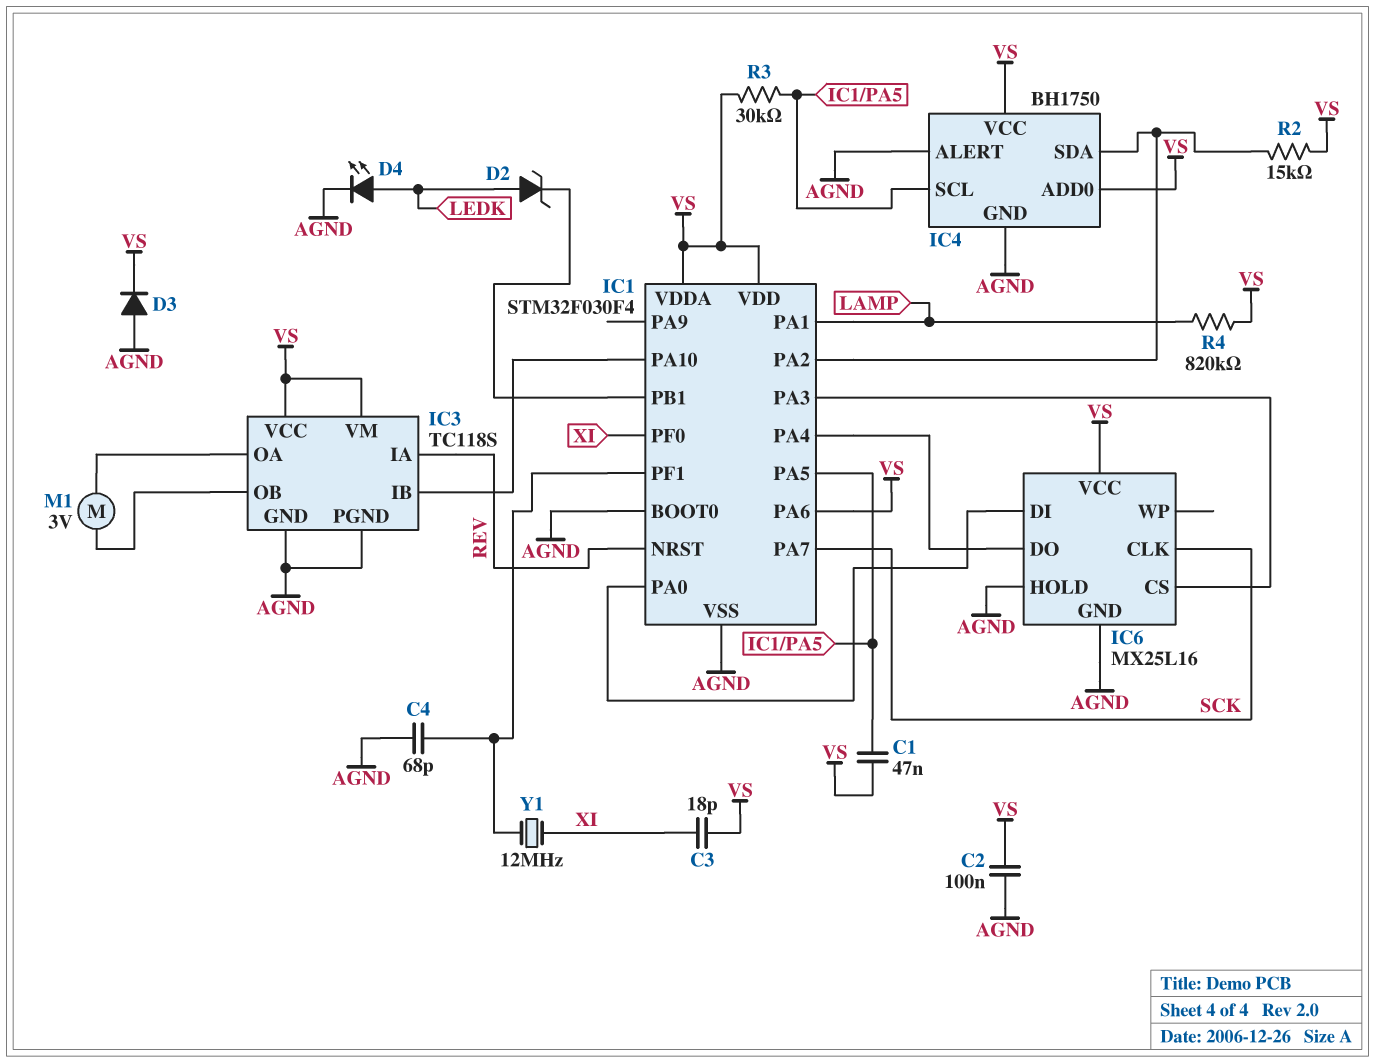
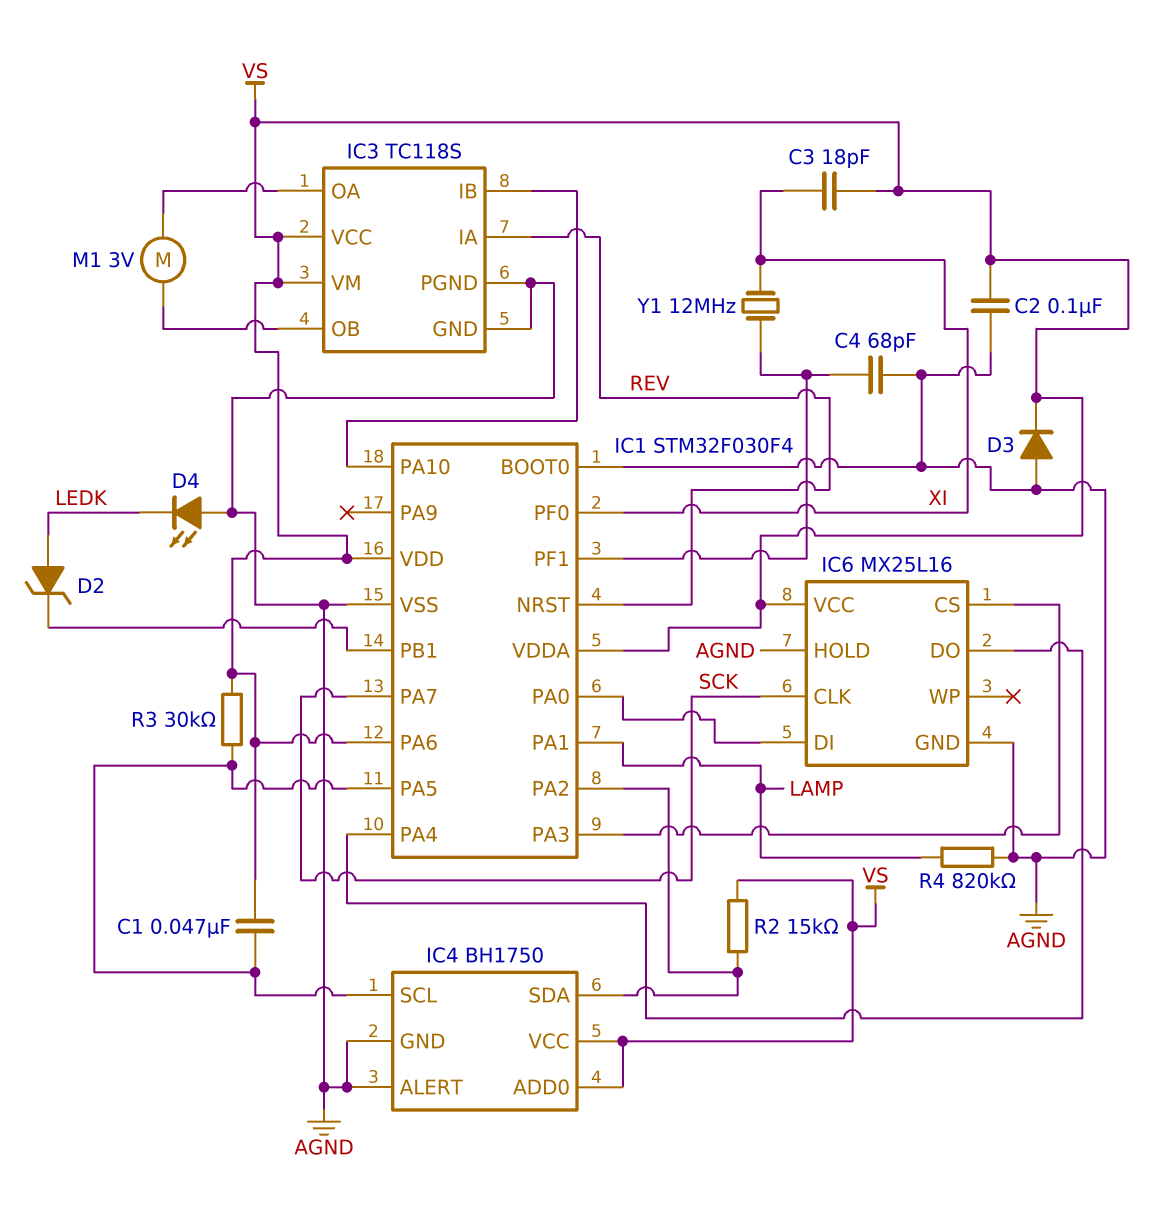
D4: LED (A LEDK, K AGND) -> LED (A AGND, K LEDK)
R4: 820k (LAMP, VS) -> 820k (AGND, LAMP)

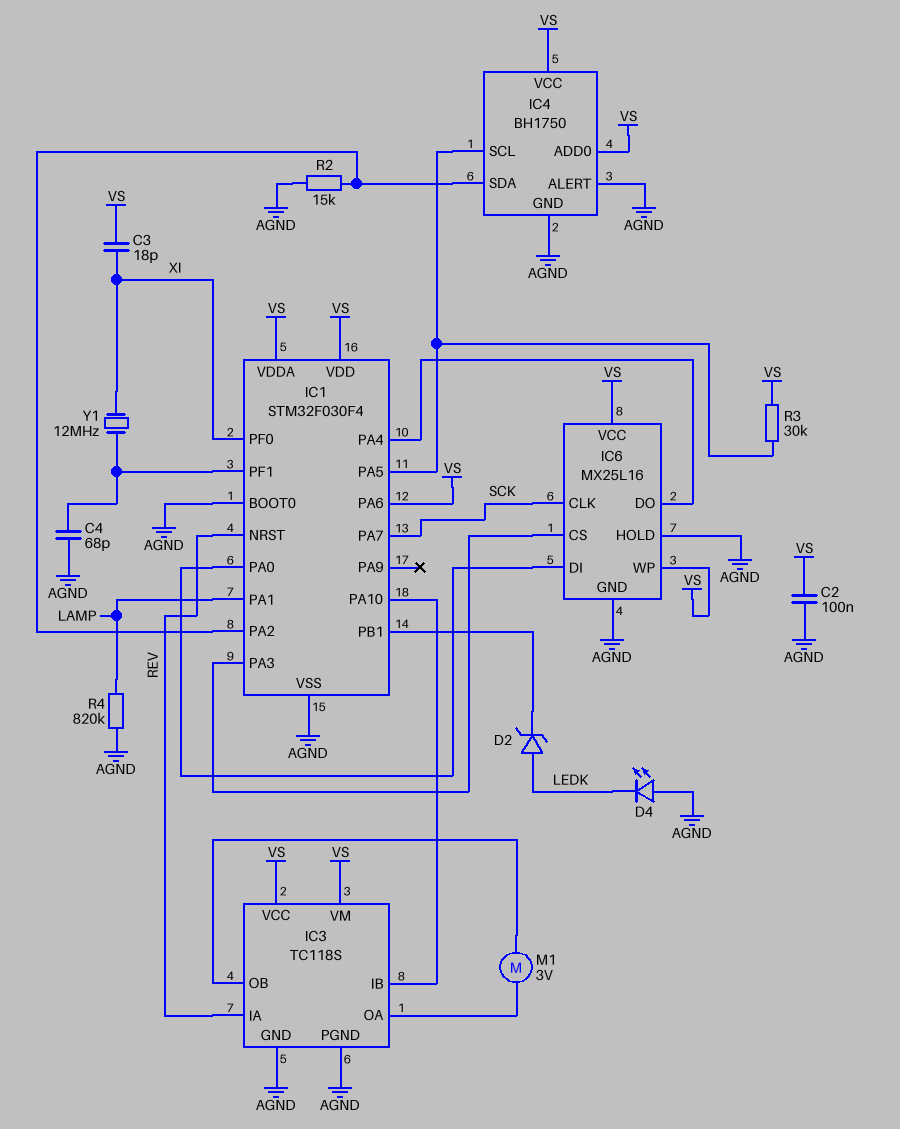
C1: 47nF (IC1/PA5, VS) -> none
D3: diode (A AGND, K VS) -> none
IC6 pin WP: none -> VS
R2: 15k (IC1/PA2, VS) -> 15k (AGND, IC1/PA2)

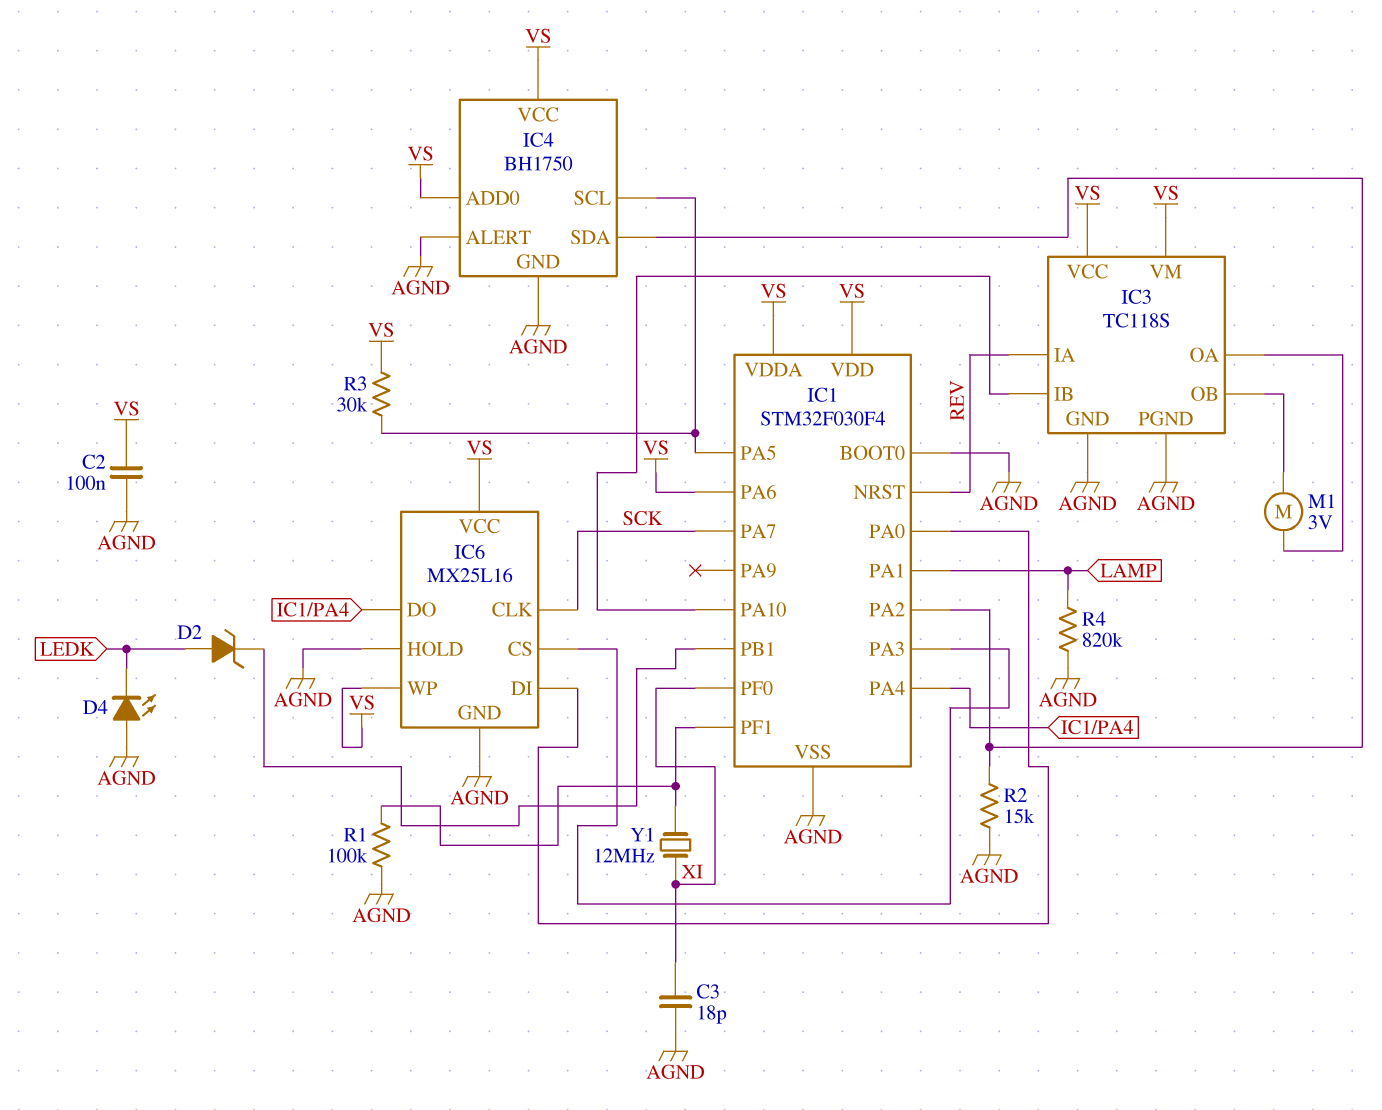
C3: 18pF (VS, XI) -> 18pF (AGND, XI)
C4: 68pF (AGND, IC1/PF1) -> none
R1: none -> 100k (AGND, IC1/PF1)

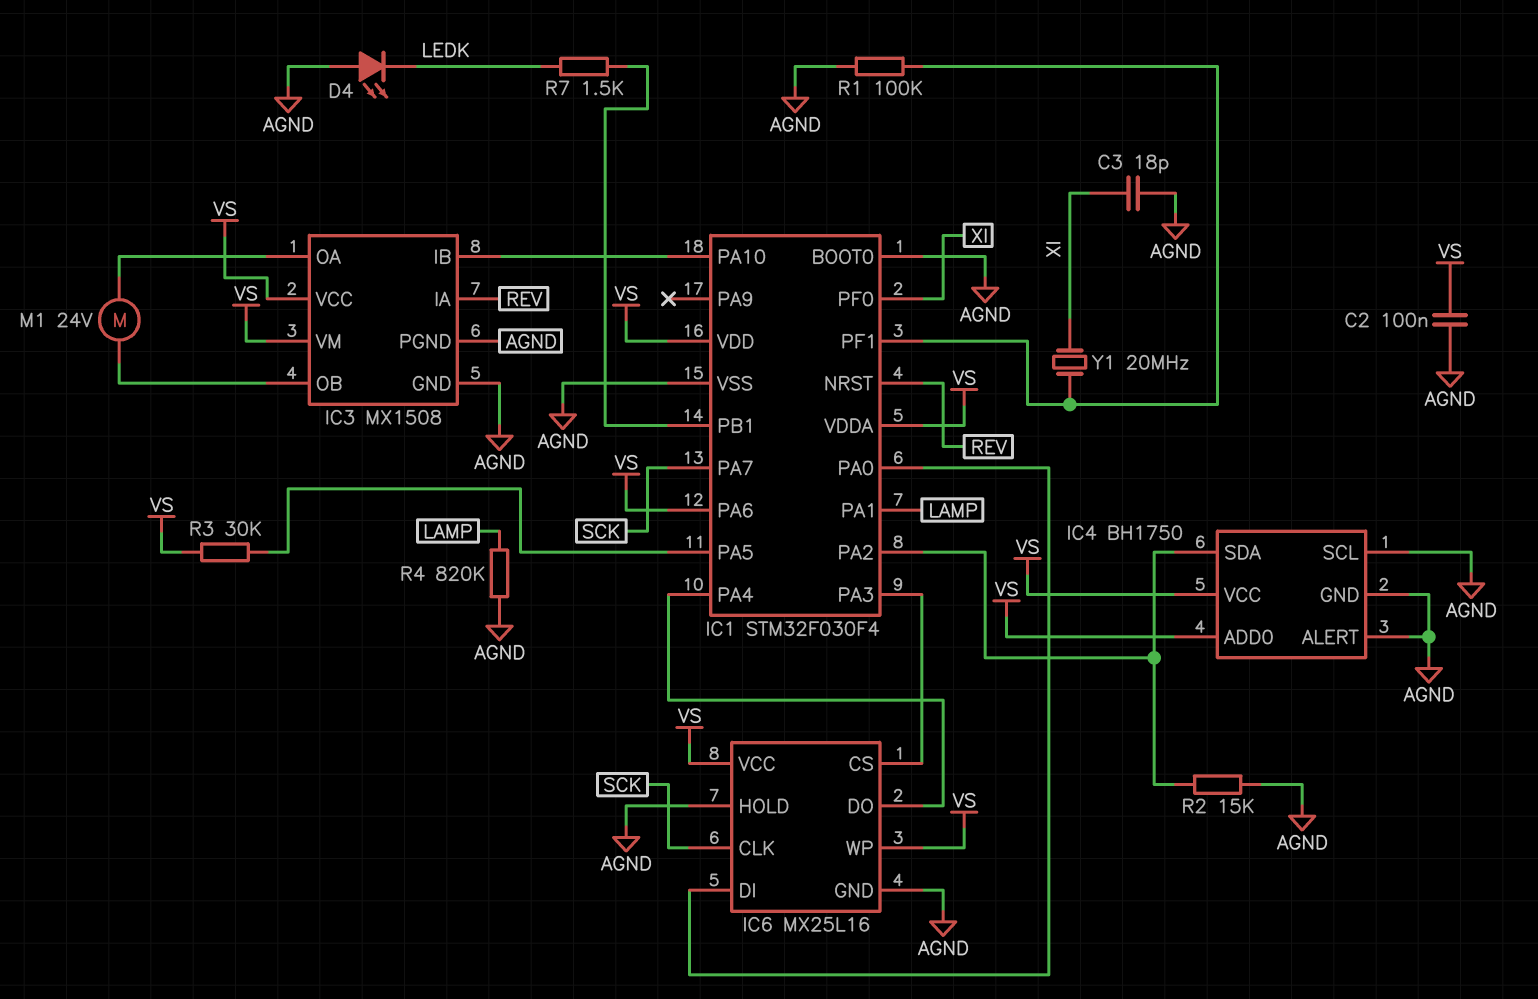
D2: zener (A LEDK, K IC1/PB1) -> none
IC3: TC118S -> MX1508
IC4 pin SCL: IC1/PA5 -> AGND
M1: motor 3V (IC3/OA, IC3/OB) -> motor 24V (IC3/OA, IC3/OB)
R7: none -> 1.5k (IC1/PB1, LEDK)
Y1: 12MHz (IC1/PF1, XI) -> 20MHz (IC1/PF1, XI)

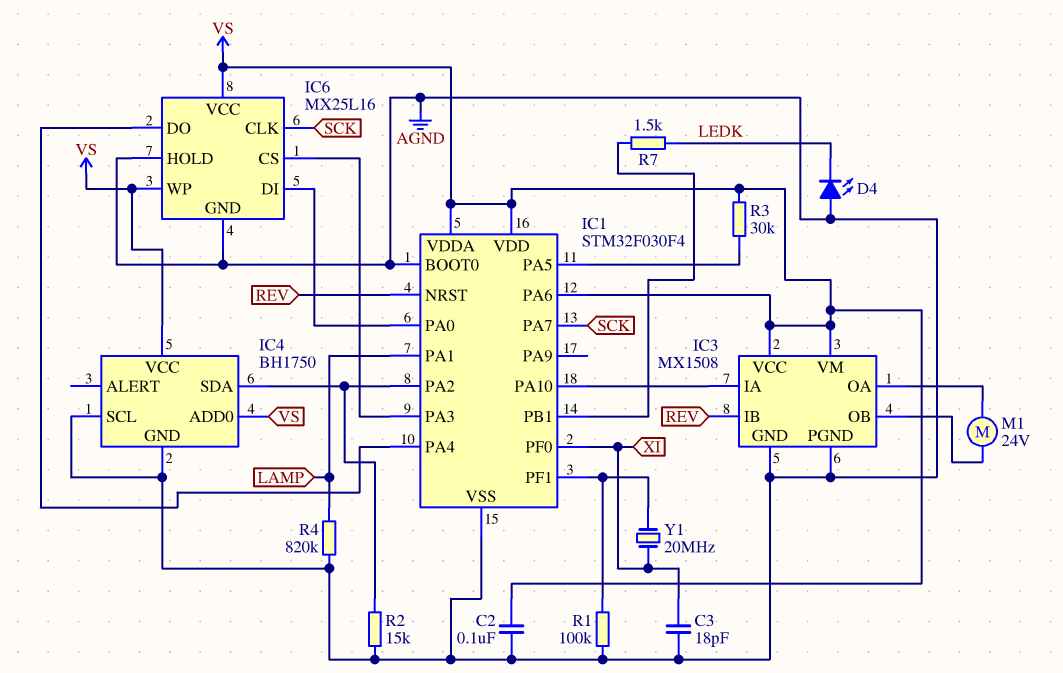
IC3 pin IA: REV -> IC1/PA10
IC3 pin IB: IC1/PA10 -> REV
IC4 pin ALERT: AGND -> none

